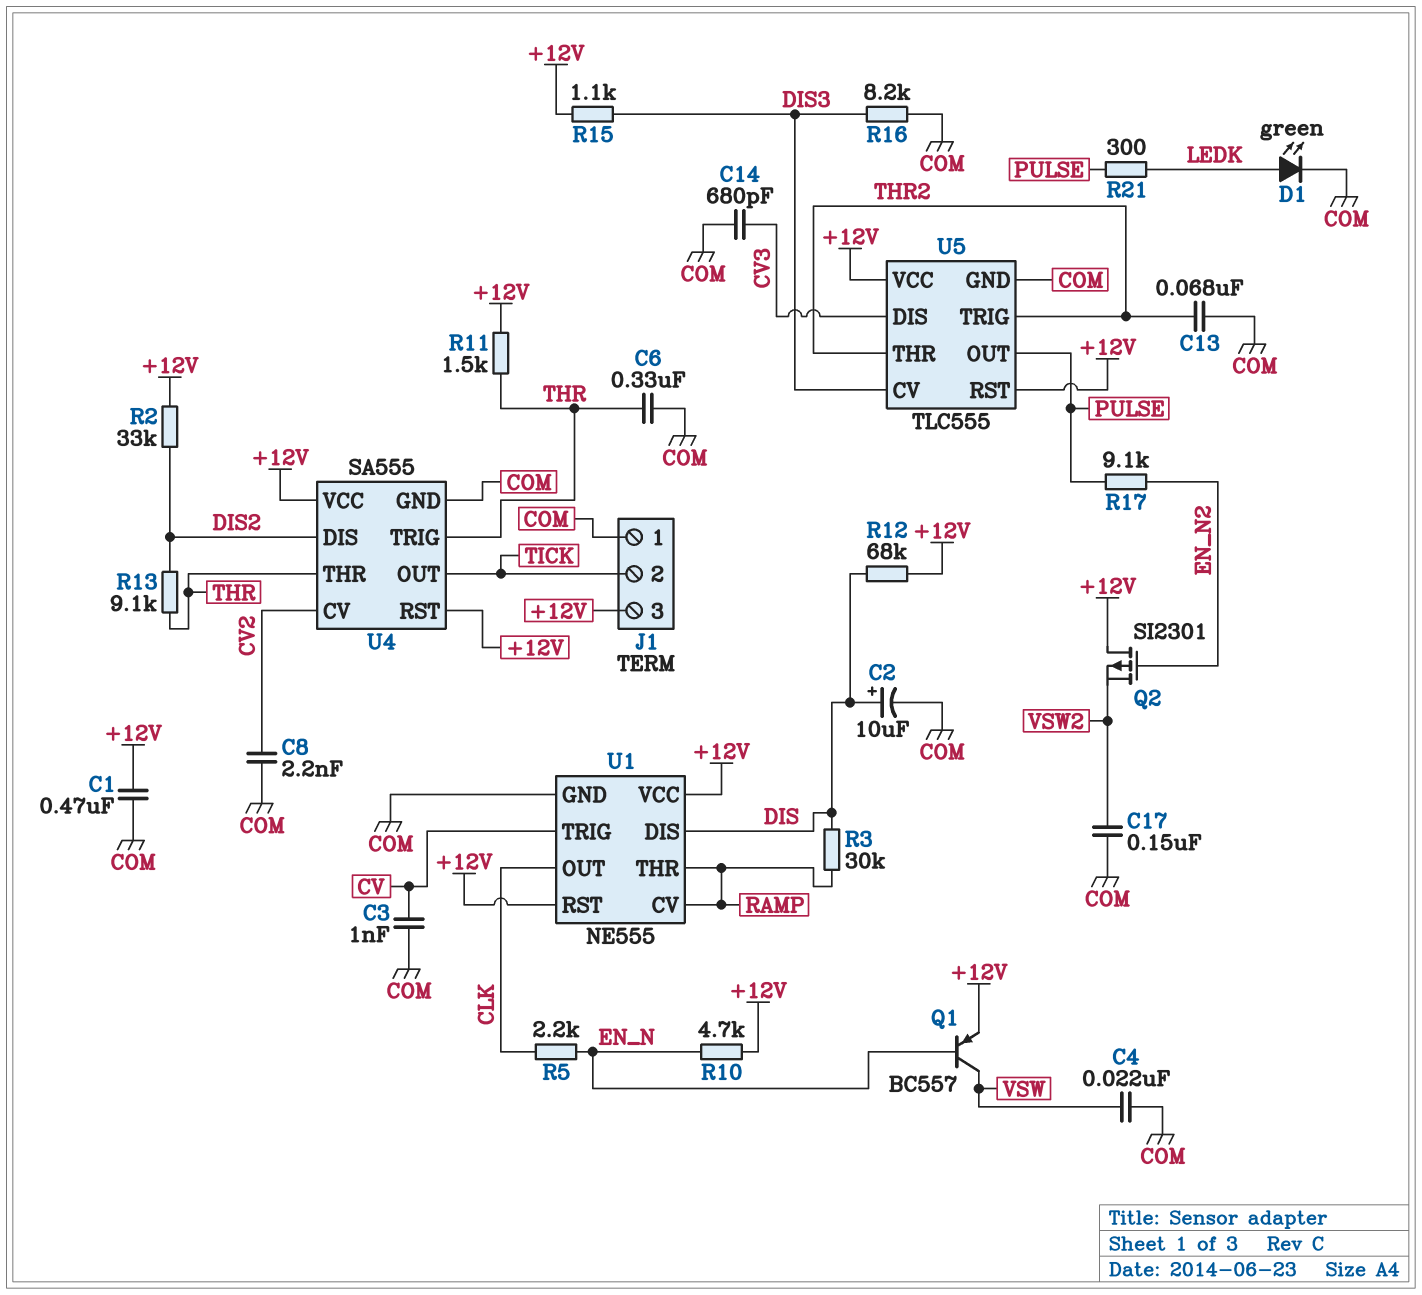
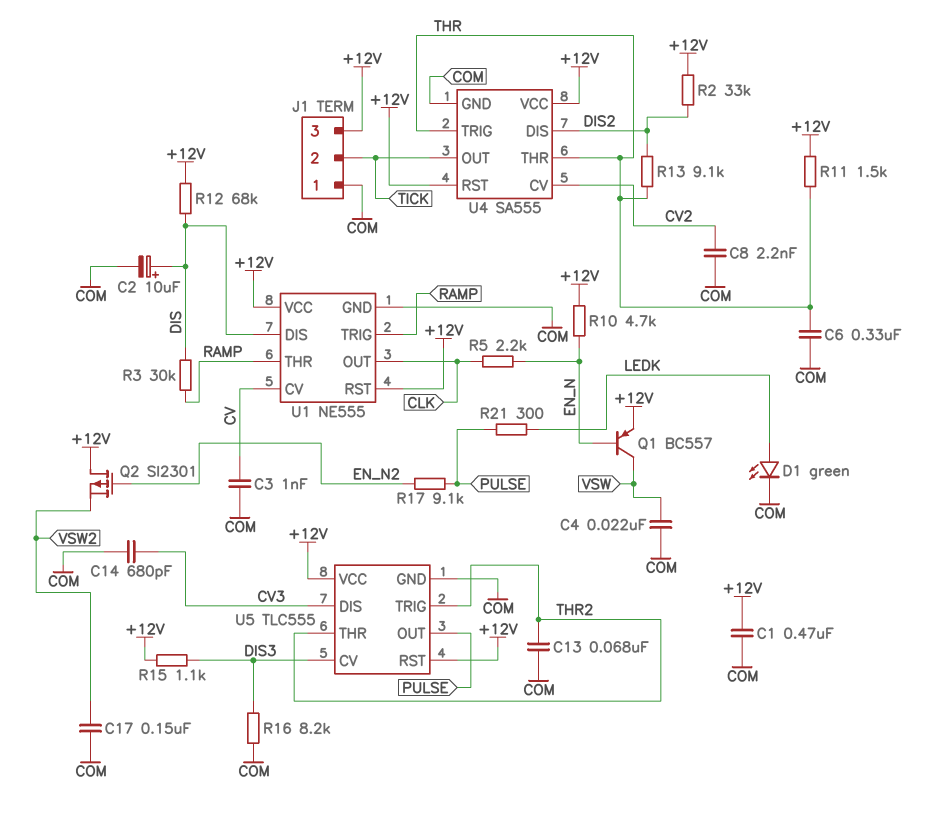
U1 pin CV: RAMP -> CV
U1 pin TRIG: CV -> RAMP

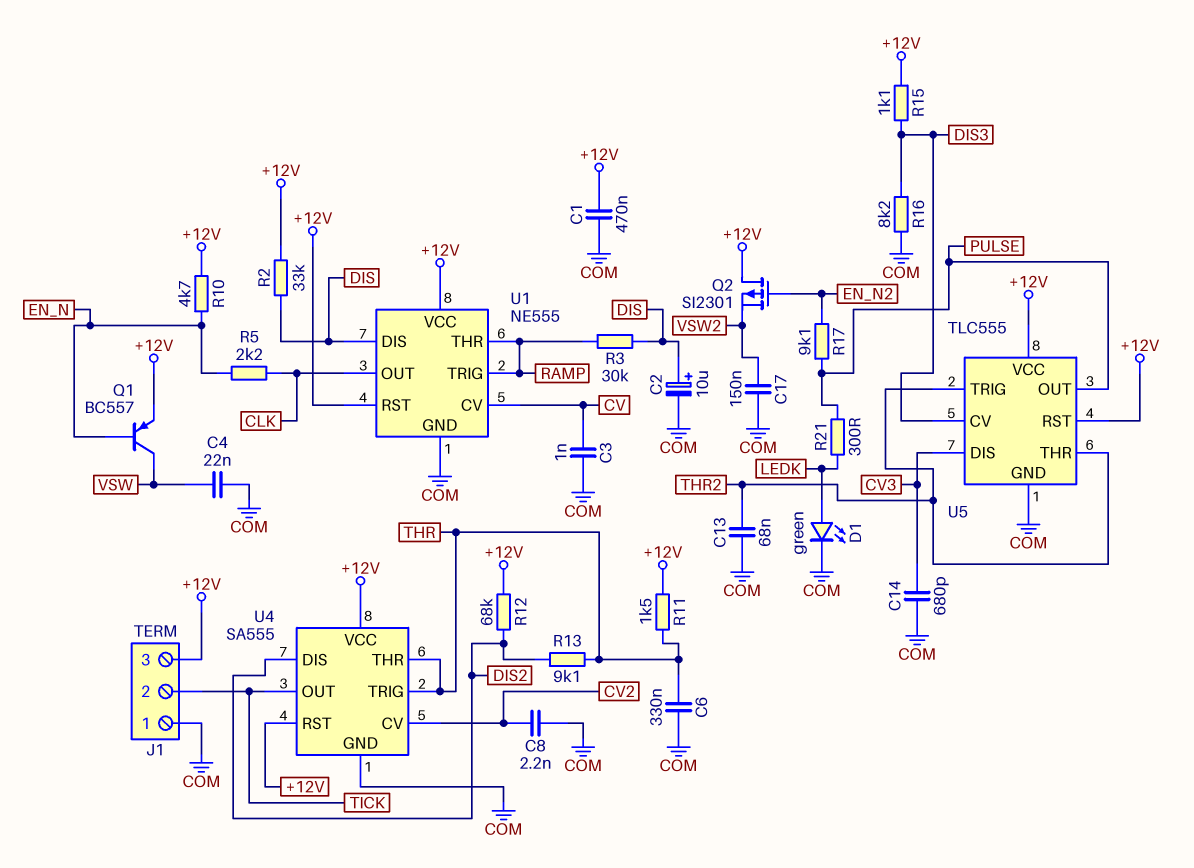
R2: 33k (+12V, DIS2) -> 33k (+12V, DIS)
R12: 68k (+12V, DIS) -> 68k (+12V, DIS2)

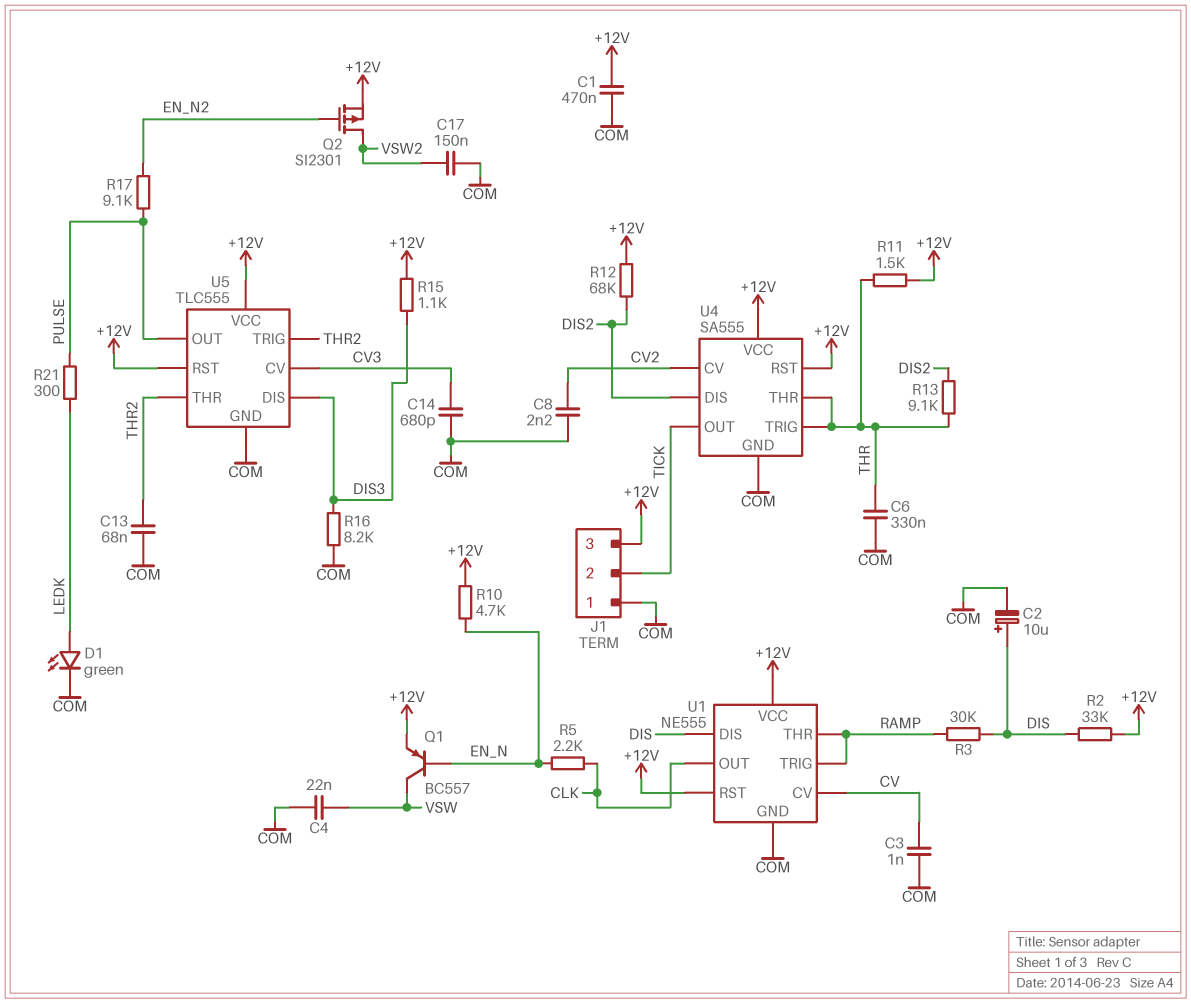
Q2: PMOS SI2301 (G EN_N2, D +12V, S VSW2) -> PMOS SI2301 (G EN_N2, D VSW2, S +12V)
U5 pin CV: DIS3 -> CV3
U5 pin DIS: CV3 -> DIS3

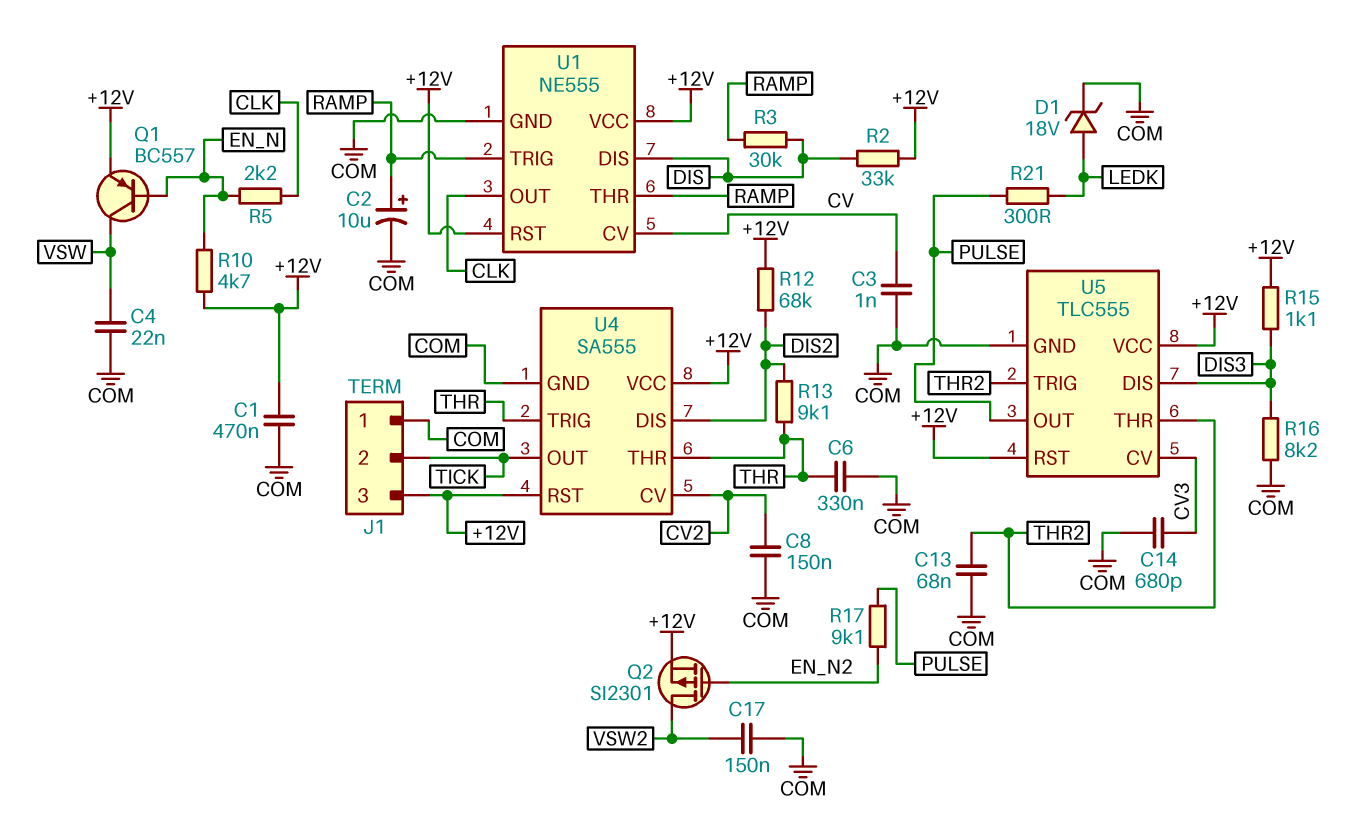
C2: 10uF (plus DIS, minus COM) -> 10uF (plus RAMP, minus COM)
C8: 2.2nF (COM, CV2) -> 150nF (COM, CV2)
D1: LED green (A LEDK, K COM) -> zener 18V (A LEDK, K COM)
R11: 1.5k (+12V, THR) -> none

